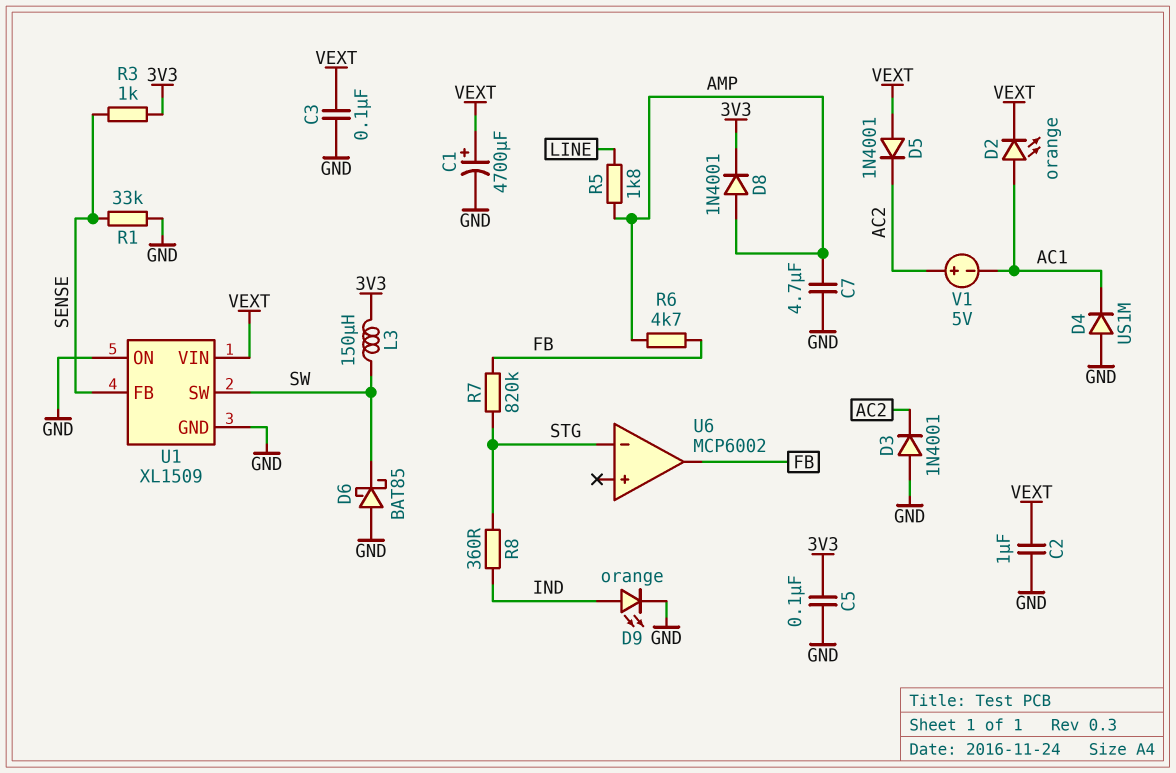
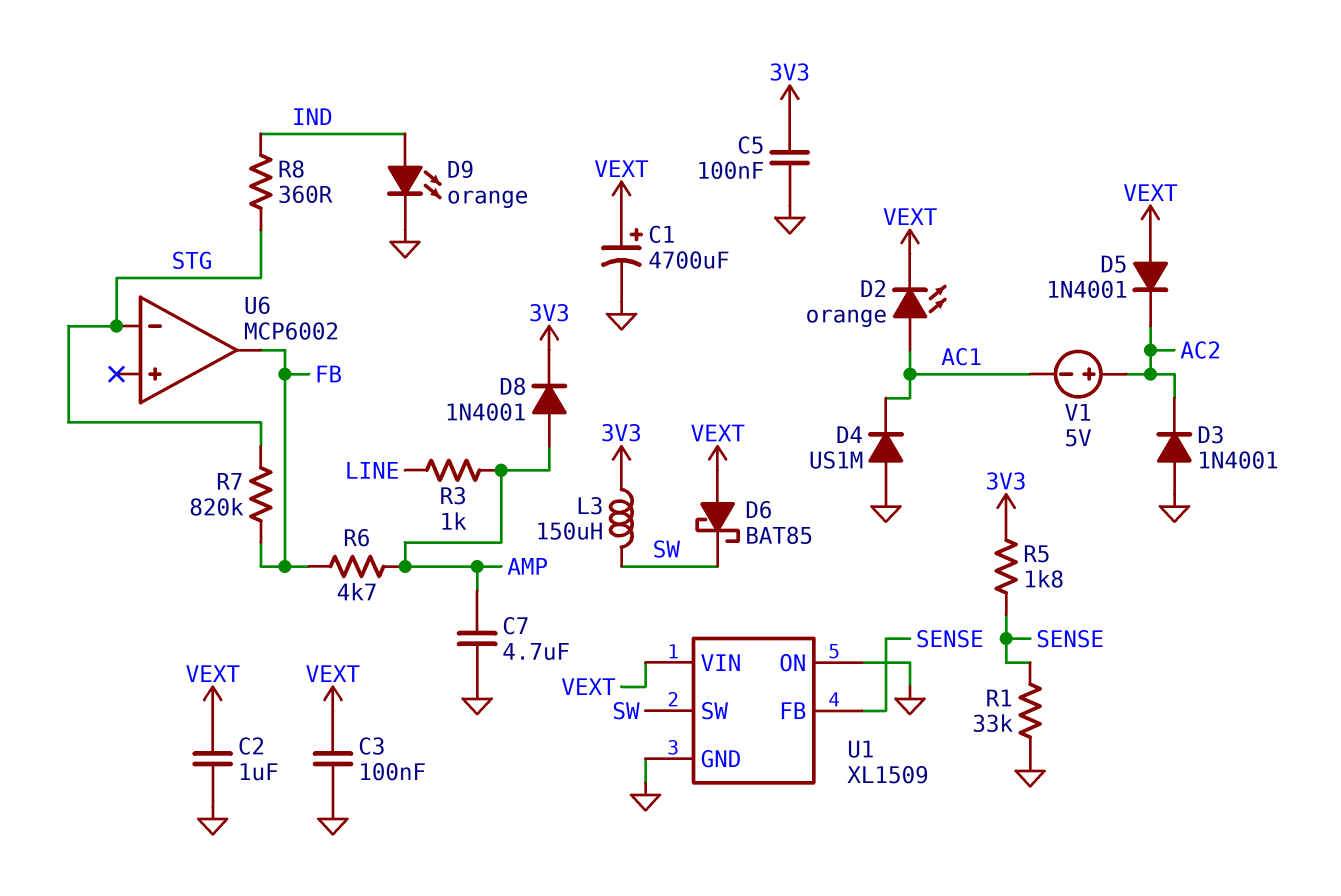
D6: schottky BAT85 (A GND, K SW) -> schottky BAT85 (A VEXT, K SW)
R3: 1k (3V3, SENSE) -> 1k (AMP, LINE)
R5: 1.8k (AMP, LINE) -> 1.8k (3V3, SENSE)

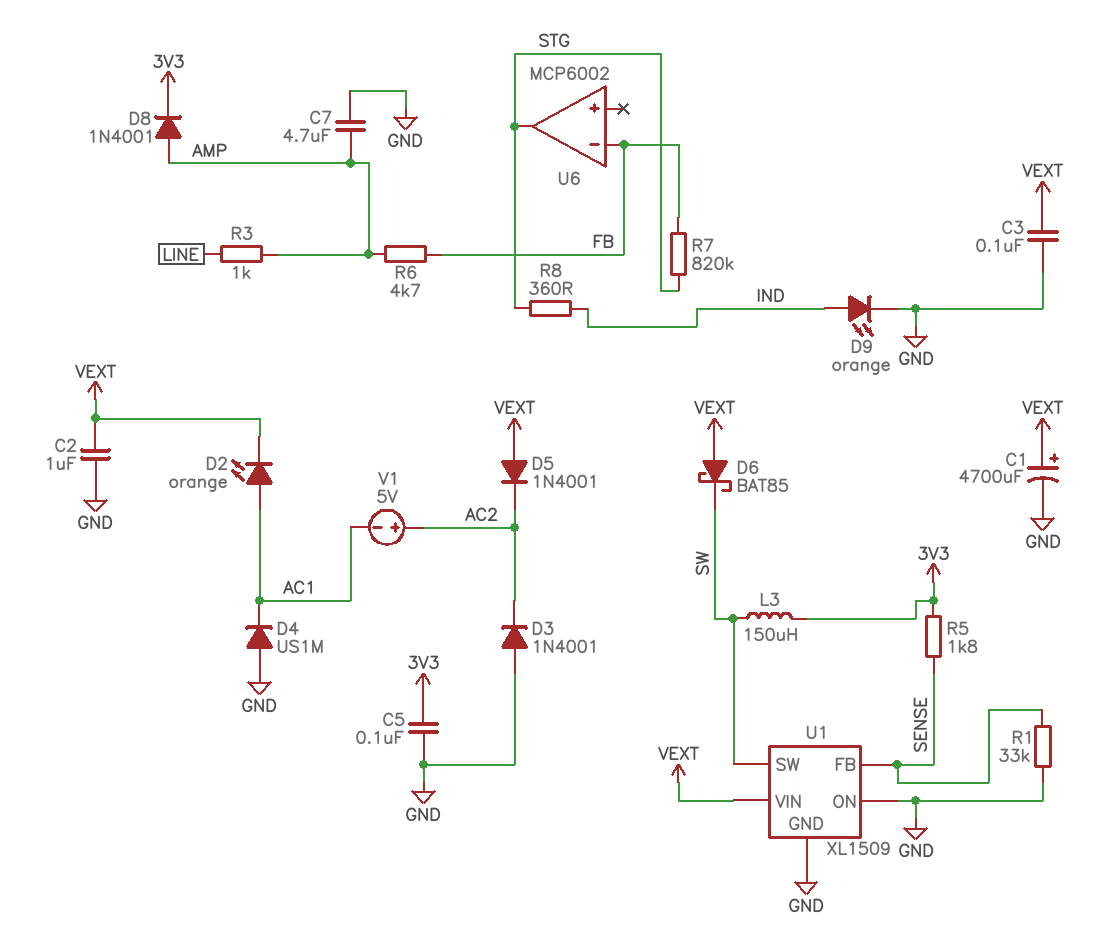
U6 pin in-: STG -> FB
U6 pin out: FB -> STG

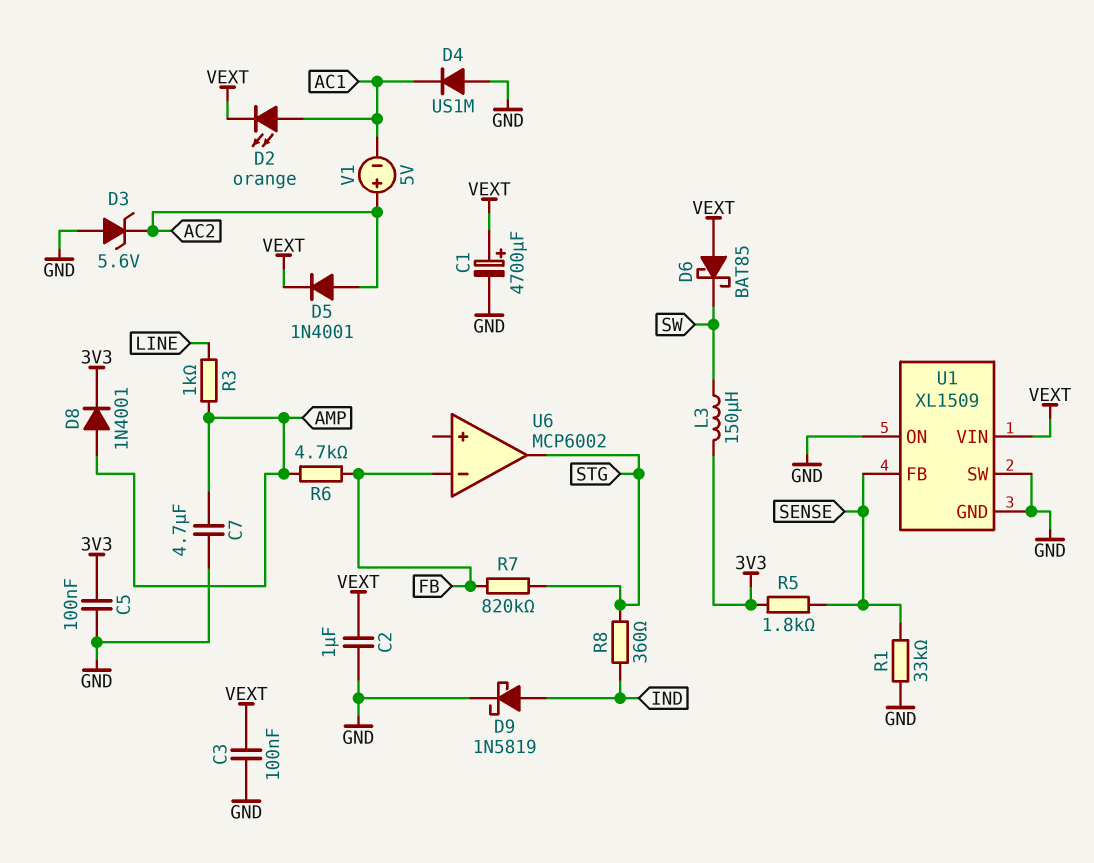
D3: diode 1N4001 (A GND, K AC2) -> zener 5.6V (A GND, K AC2)
D5: diode 1N4001 (A VEXT, K AC2) -> diode 1N4001 (A AC2, K VEXT)
D9: LED orange (A IND, K GND) -> schottky 1N5819 (A IND, K GND)
U1 pin SW: SW -> GND

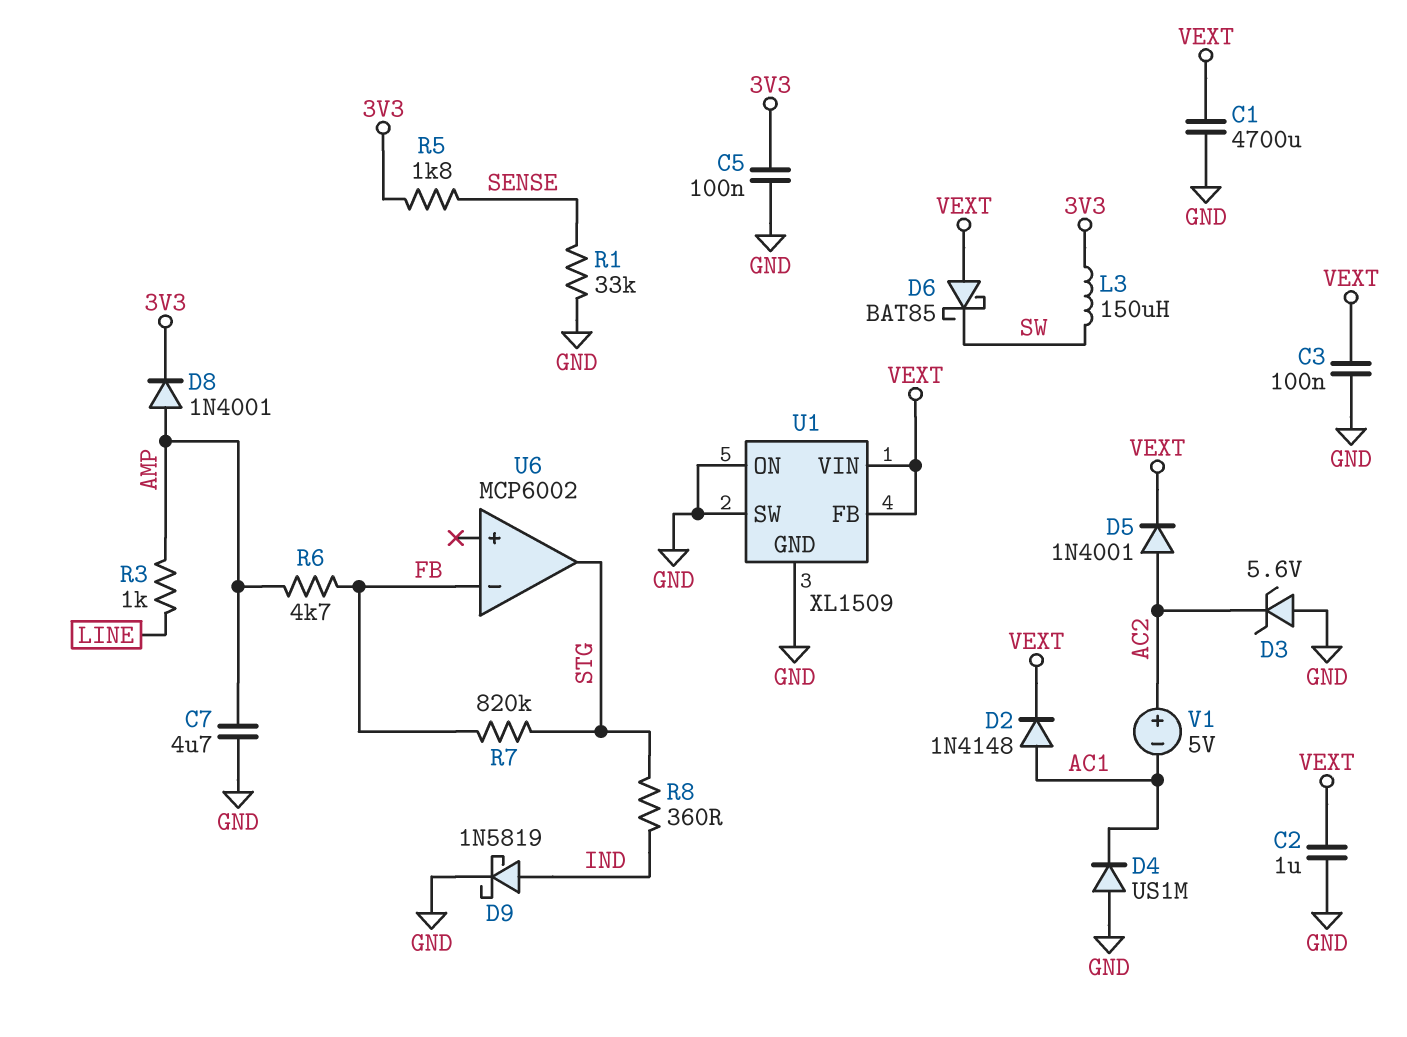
C1: 4700uF (plus VEXT, minus GND) -> 4700uF (GND, VEXT)
D2: LED orange (A AC1, K VEXT) -> diode 1N4148 (A AC1, K VEXT)
U1 pin FB: SENSE -> VEXT

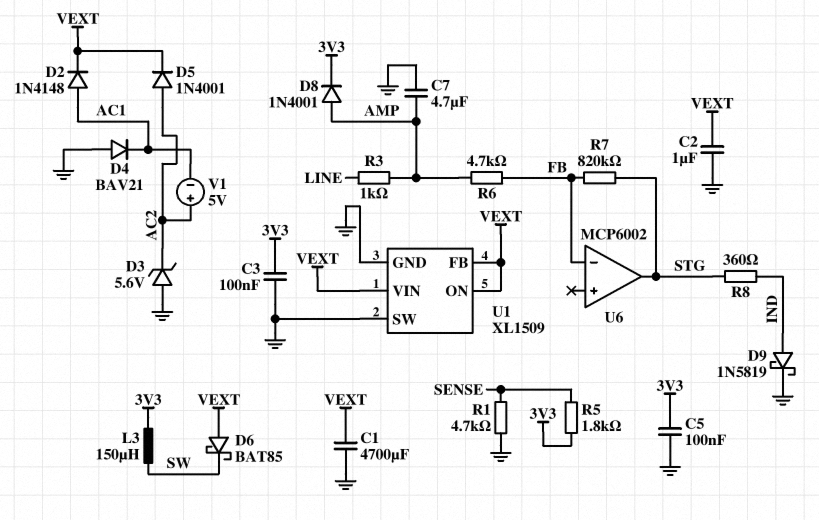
C3: 100nF (GND, VEXT) -> 100nF (3V3, GND)
D4: diode US1M (A GND, K AC1) -> diode BAV21 (A GND, K AC1)
R1: 33k (GND, SENSE) -> 4.7k (GND, SENSE)
U1 pin ON: GND -> VEXT

